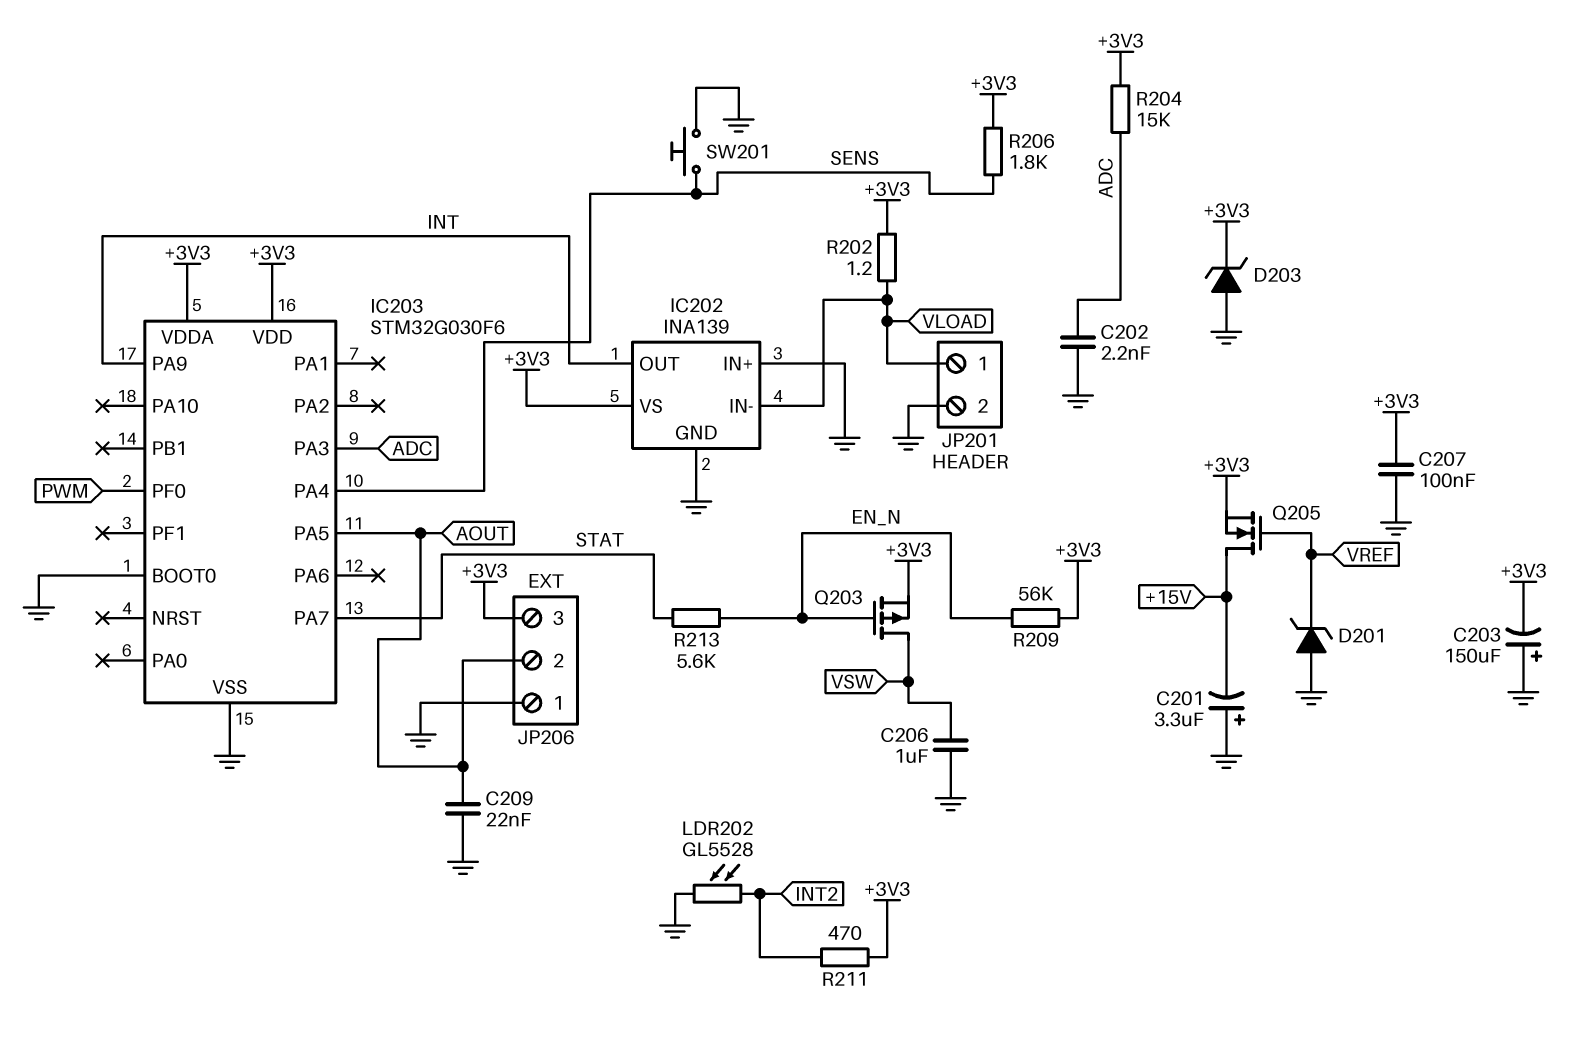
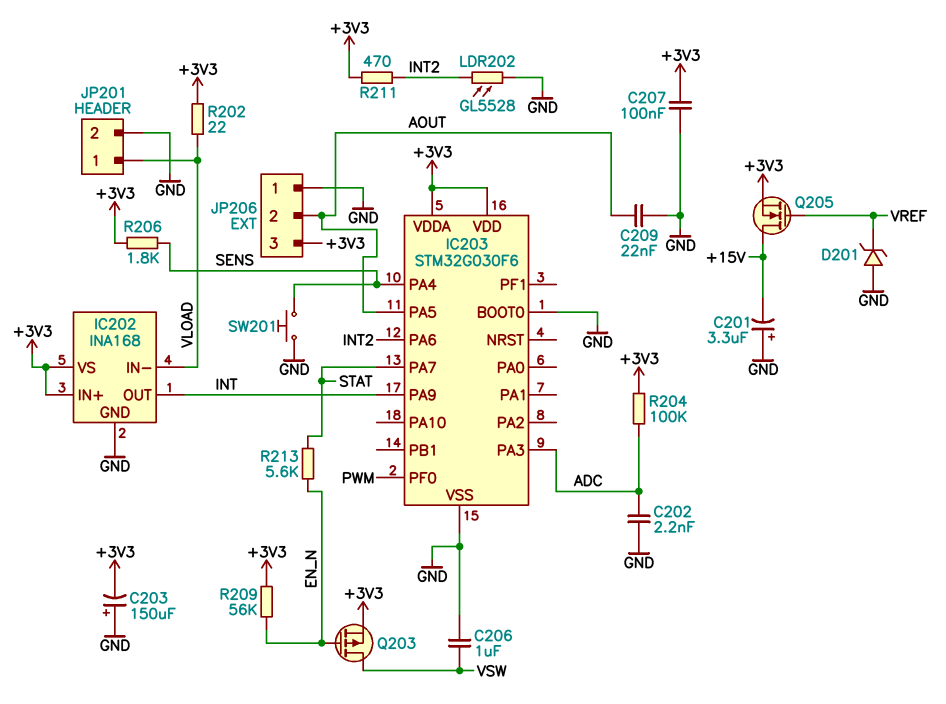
D203: zener (A GND, K +3V3) -> none
IC202: INA139 -> INA168
IC202 pin IN+: GND -> +3V3
IC203 pin PA6: none -> INT2
R202: 1.2 (+3V3, VLOAD) -> 22 (+3V3, VLOAD)
R204: 15k (+3V3, ADC) -> 100k (+3V3, ADC)

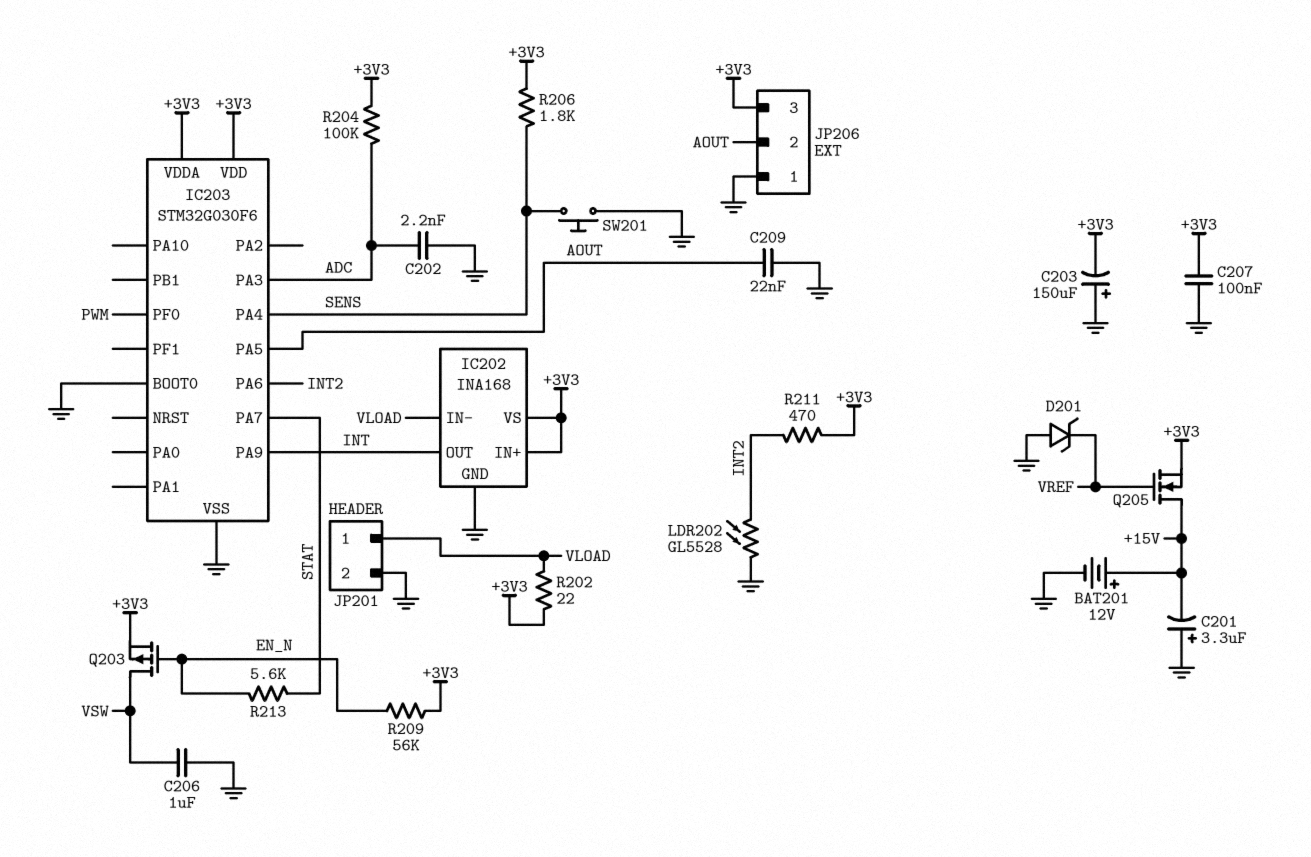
BAT201: none -> 12V (plus +15V, minus GND)

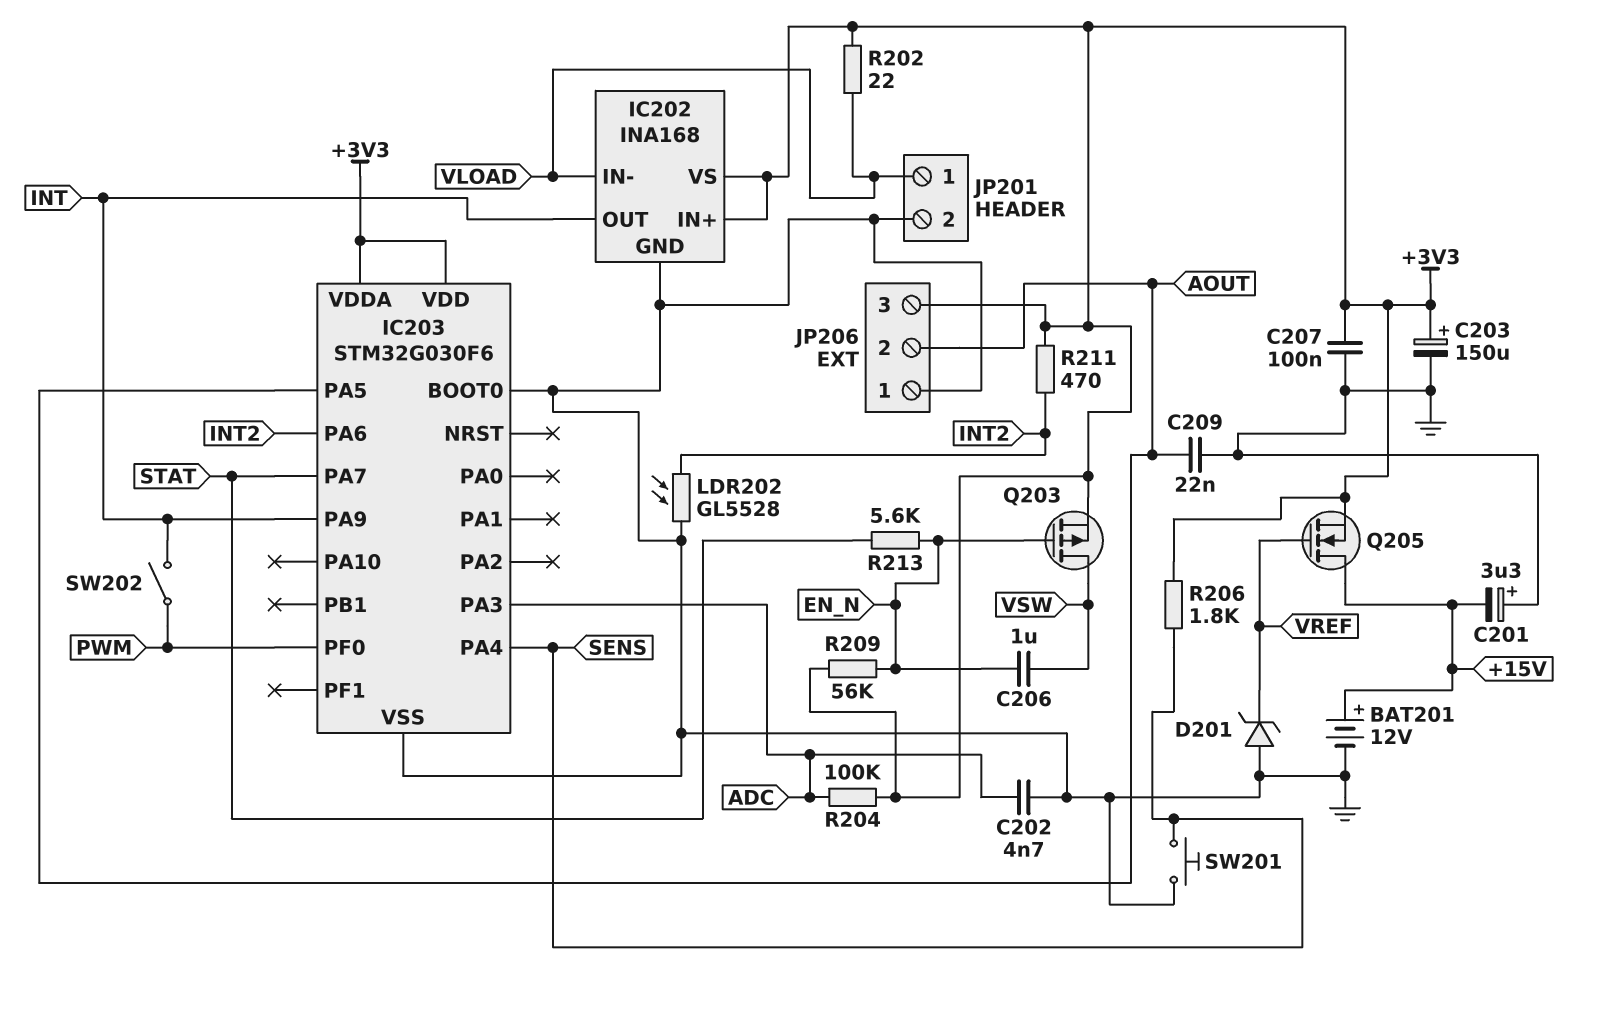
C202: 2.2nF (ADC, GND) -> 4.7nF (ADC, GND)
C203: 150uF (plus GND, minus +3V3) -> 150uF (plus +3V3, minus GND)
C206: 1uF (GND, VSW) -> 1uF (EN_N, VSW)
SW202: none -> switch (INT, PWM)

